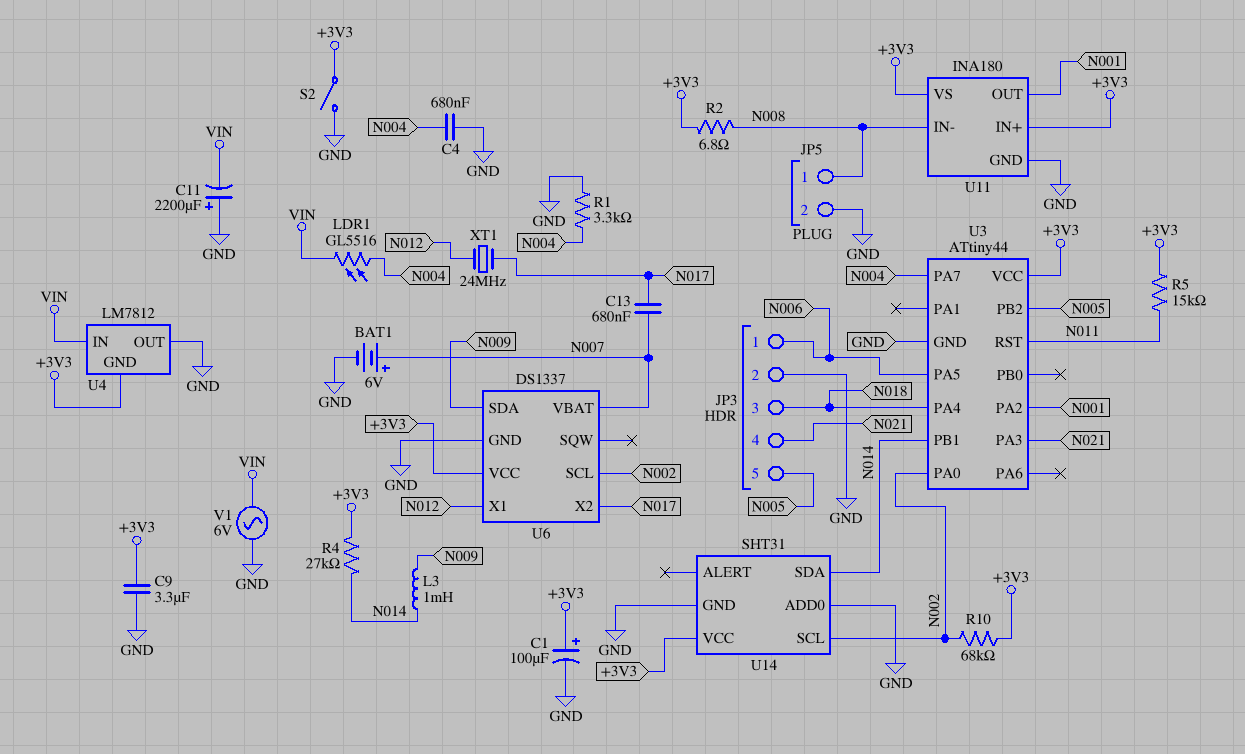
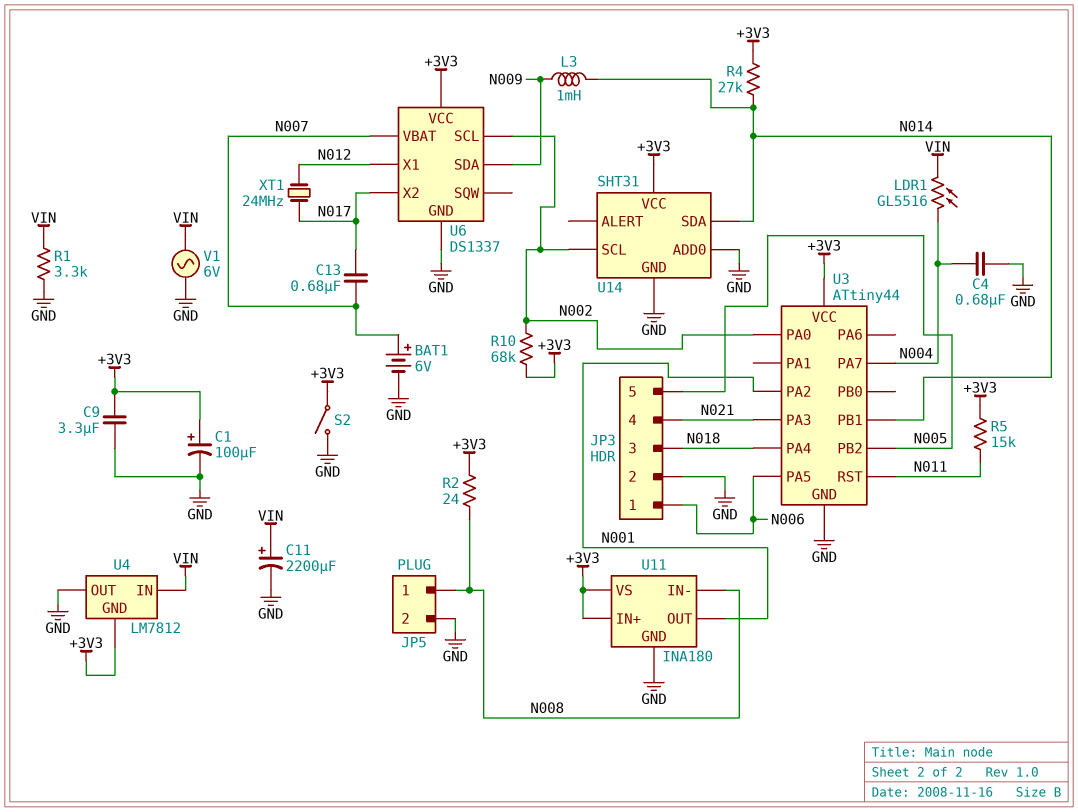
C11: 2200uF (plus GND, minus VIN) -> 2200uF (plus VIN, minus GND)
R1: 3.3k (GND, N004) -> 3.3k (GND, VIN)
R2: 6.8 (+3V3, N008) -> 24 (+3V3, N008)

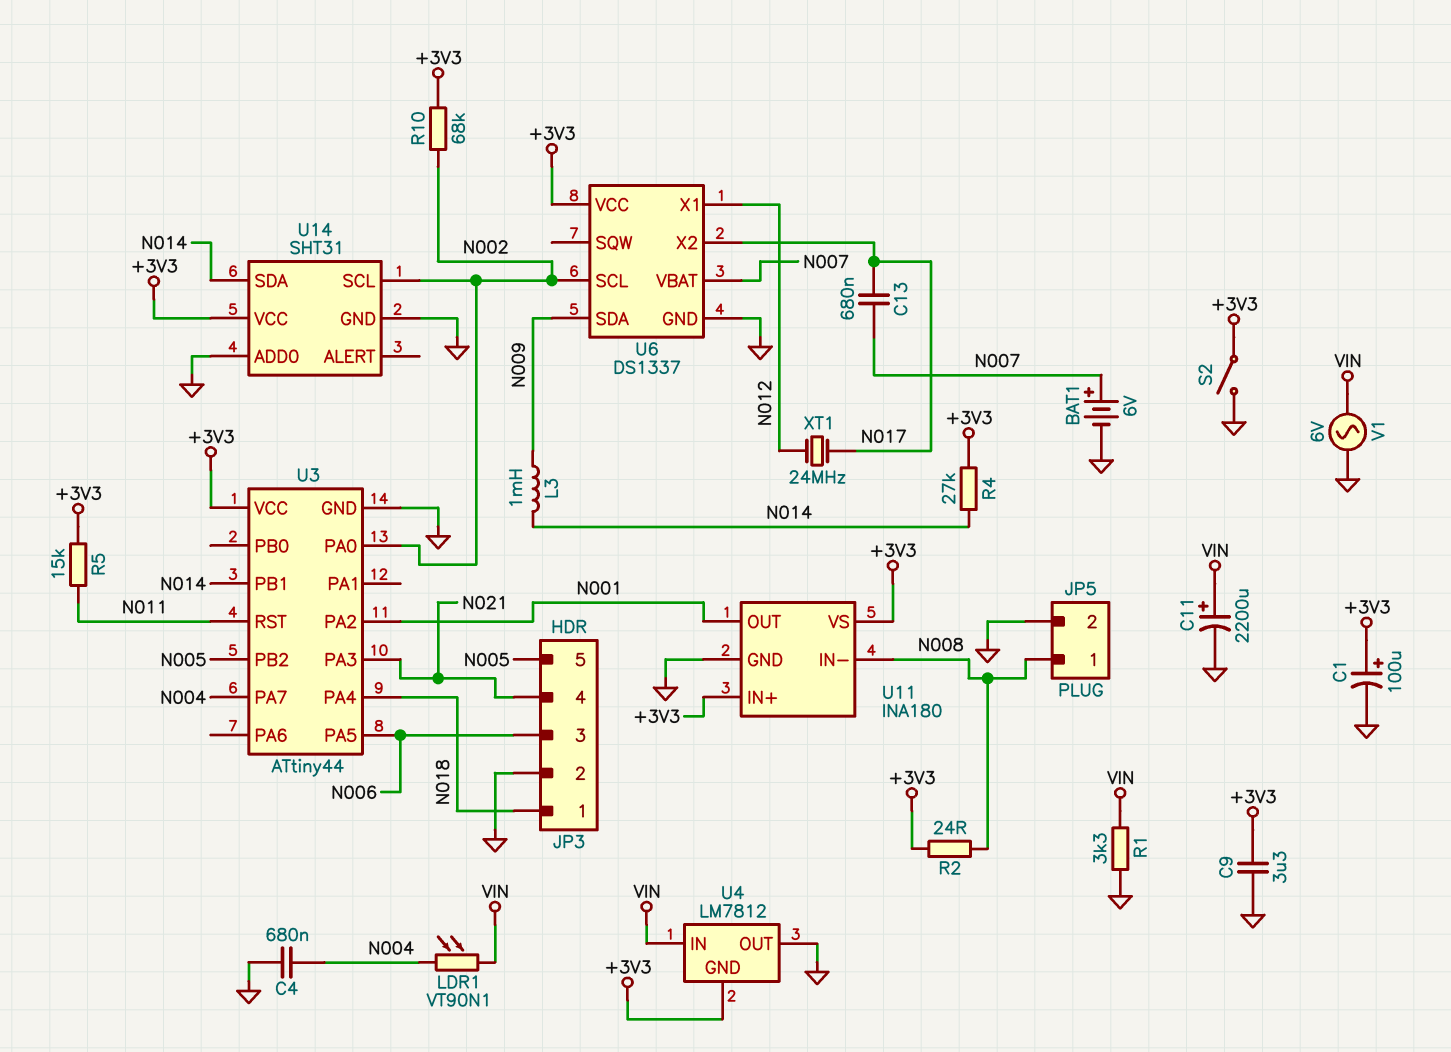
JP3 pin 1: N006 -> N018
JP3 pin 3: N018 -> N006
LDR1: GL5516 (N004, VIN) -> VT90N1 (N004, VIN)

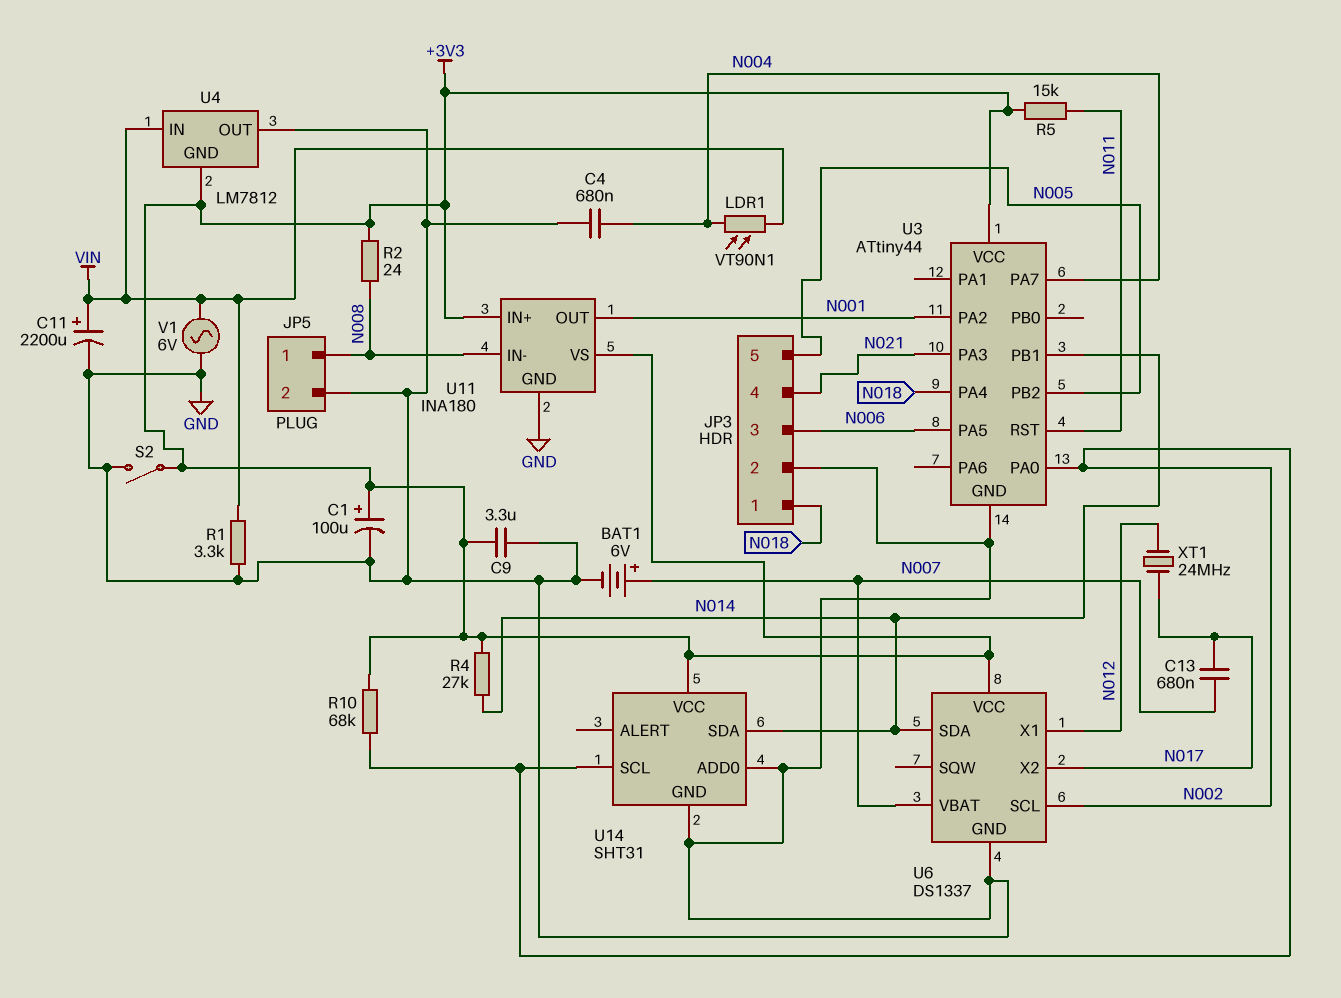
L3: 1mH (N009, N014) -> none
U6 pin SDA: N009 -> N014

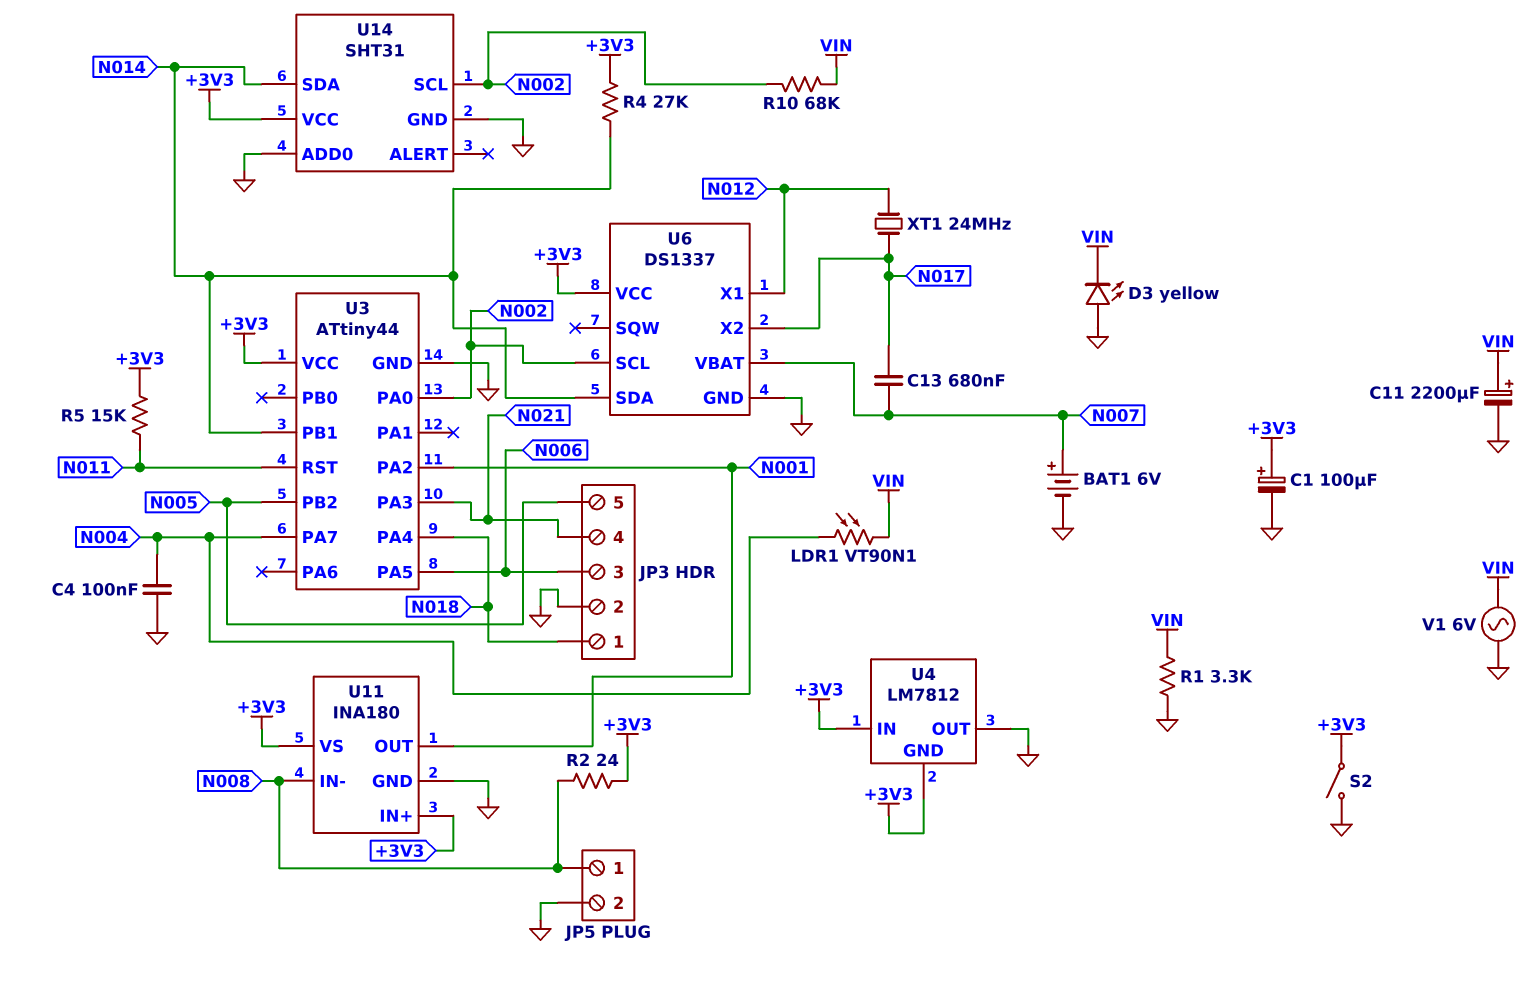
C4: 680nF (GND, N004) -> 100nF (GND, N004)
C9: 3.3uF (+3V3, GND) -> none
D3: none -> LED yellow (A GND, K VIN)
R10: 68k (+3V3, N002) -> 68k (N002, VIN)
U4 pin IN: VIN -> +3V3

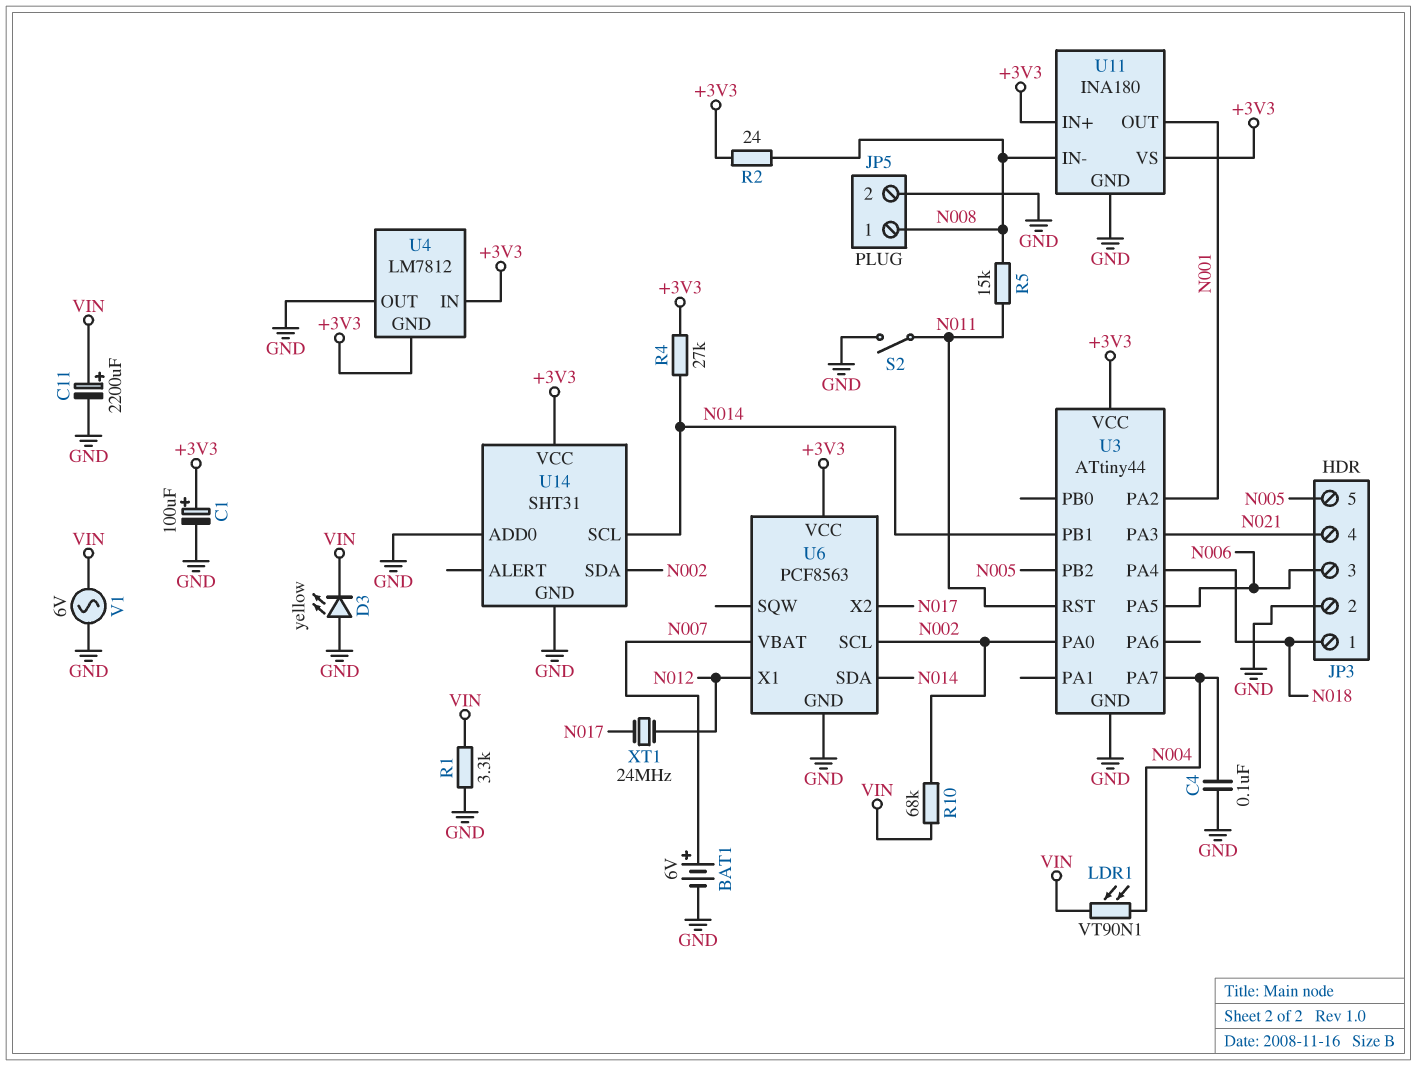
C13: 680nF (N007, N017) -> none
R5: 15k (+3V3, N011) -> 15k (N008, N011)
S2: switch (+3V3, GND) -> switch (GND, N011)
U6: DS1337 -> PCF8563
U14 pin SCL: N002 -> N014
U14 pin SDA: N014 -> N002

